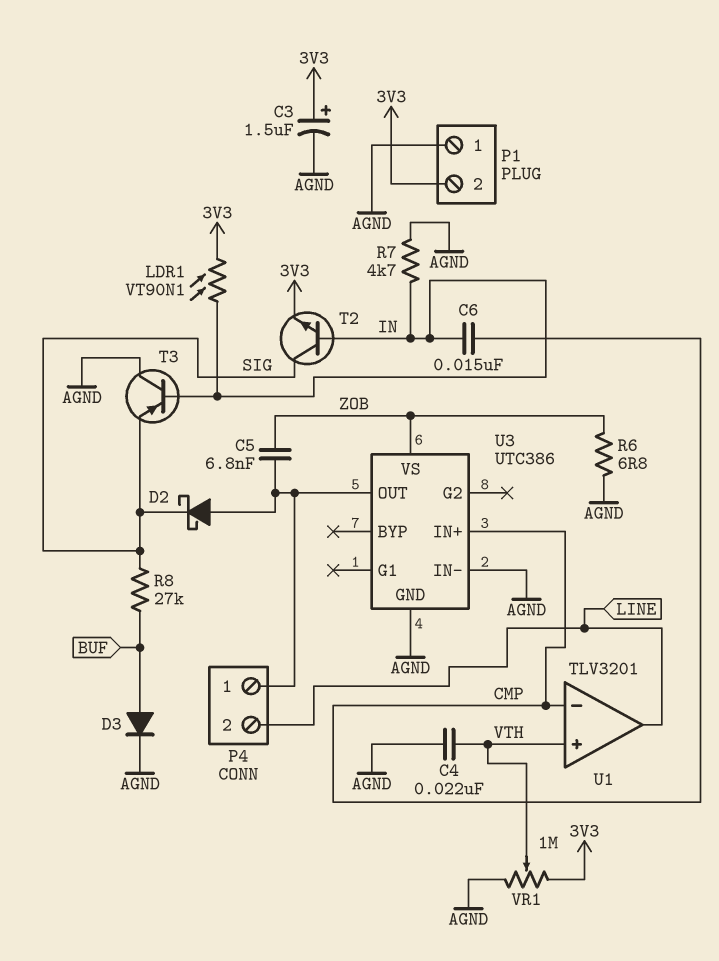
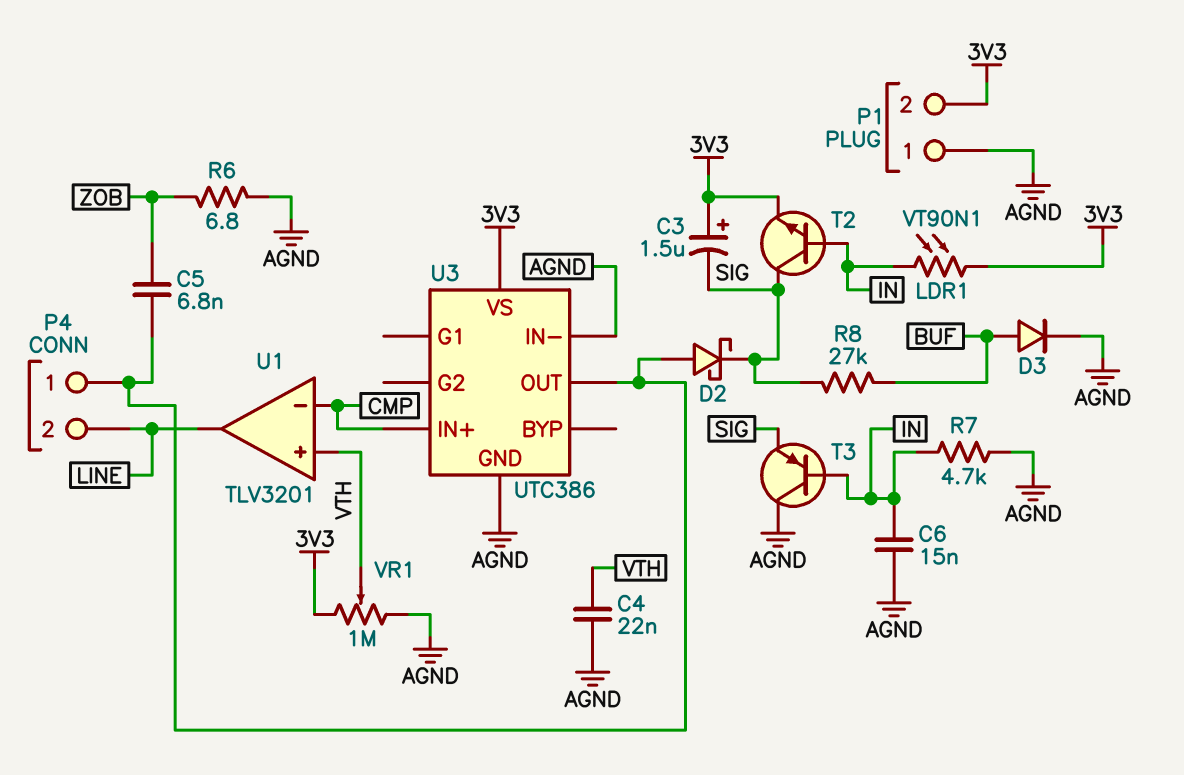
C3: 1.5uF (plus 3V3, minus AGND) -> 1.5uF (plus 3V3, minus SIG)
C6: 15nF (CMP, IN) -> 15nF (AGND, IN)
U3 pin VS: ZOB -> 3V3

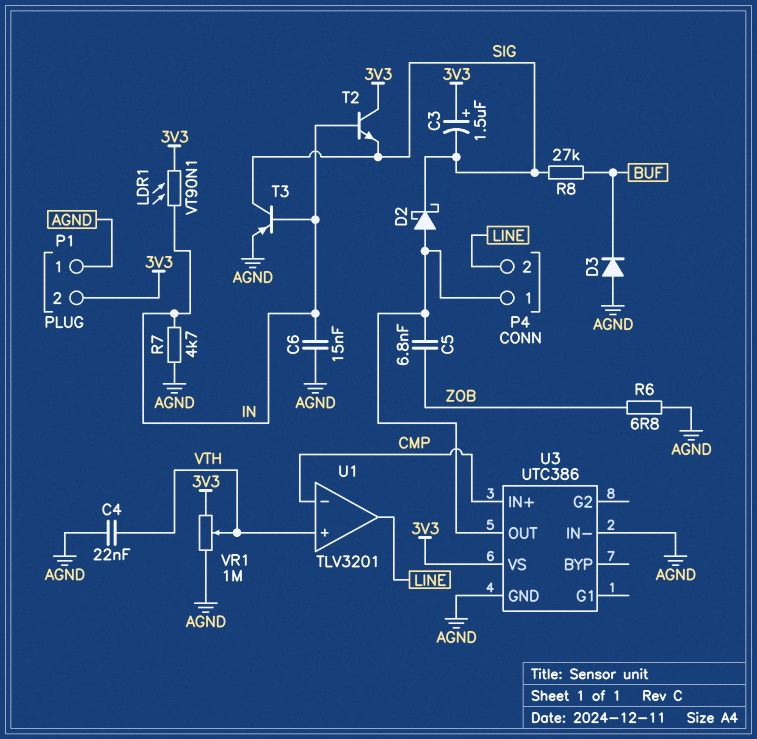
D3: diode (A BUF, K AGND) -> diode (A AGND, K BUF)
T2: NPN (B IN, C SIG, E 3V3) -> NPN (B IN, C 3V3, E SIG)
T3: PNP (B IN, C AGND, E SIG) -> PNP (B IN, C SIG, E AGND)

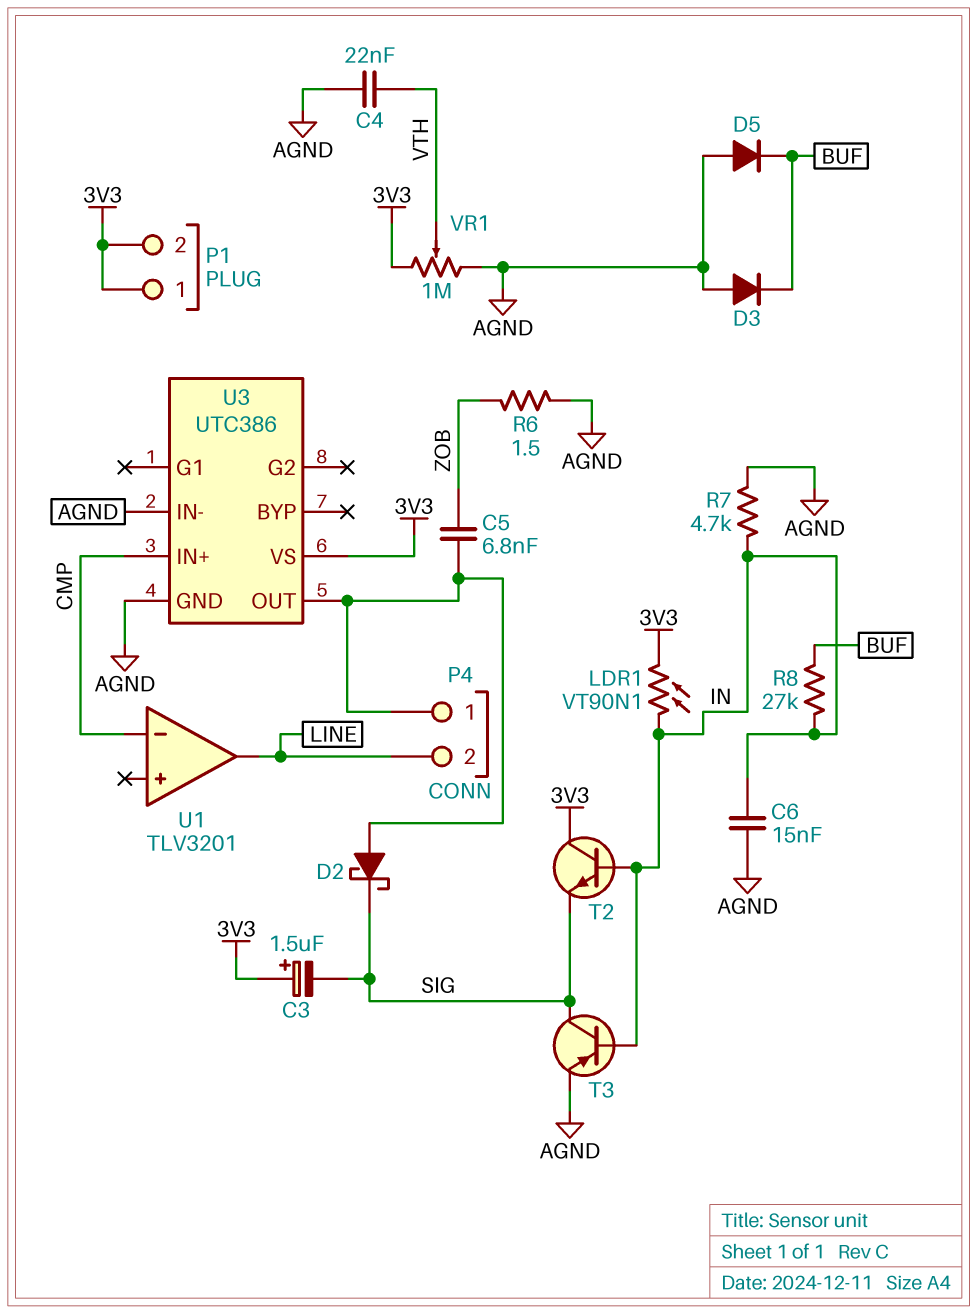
D5: none -> diode (A AGND, K BUF)
P1 pin 1: AGND -> 3V3
R6: 6.8 (AGND, ZOB) -> 1.5 (AGND, ZOB)
R8: 27k (BUF, SIG) -> 27k (BUF, IN)
U1 pin in+: VTH -> none

